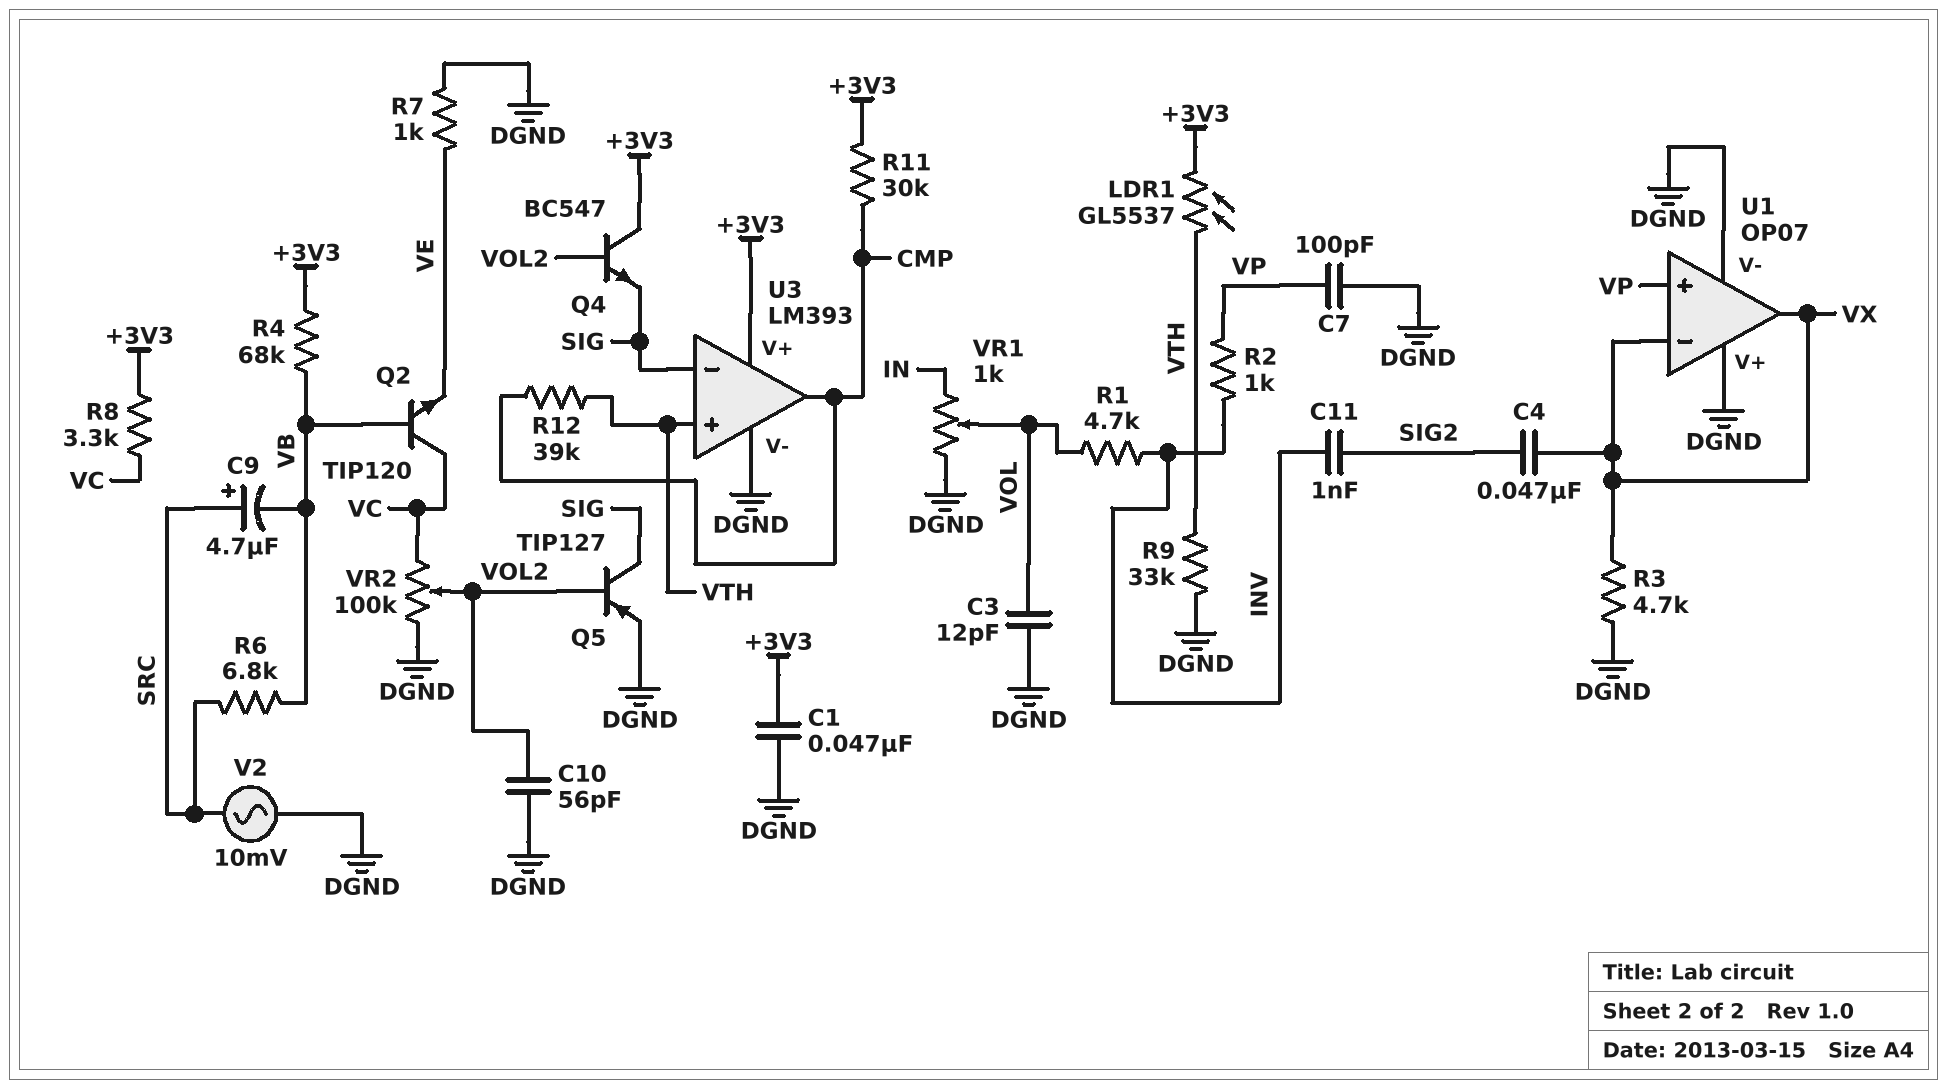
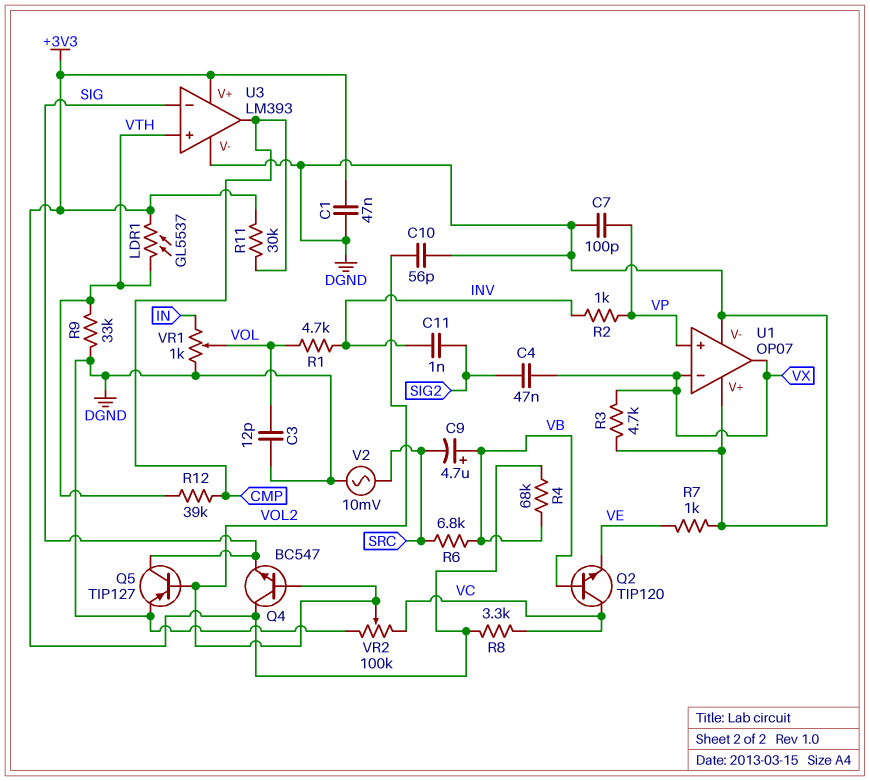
C9: 4.7uF (plus SRC, minus VB) -> 4.7uF (plus VB, minus SRC)

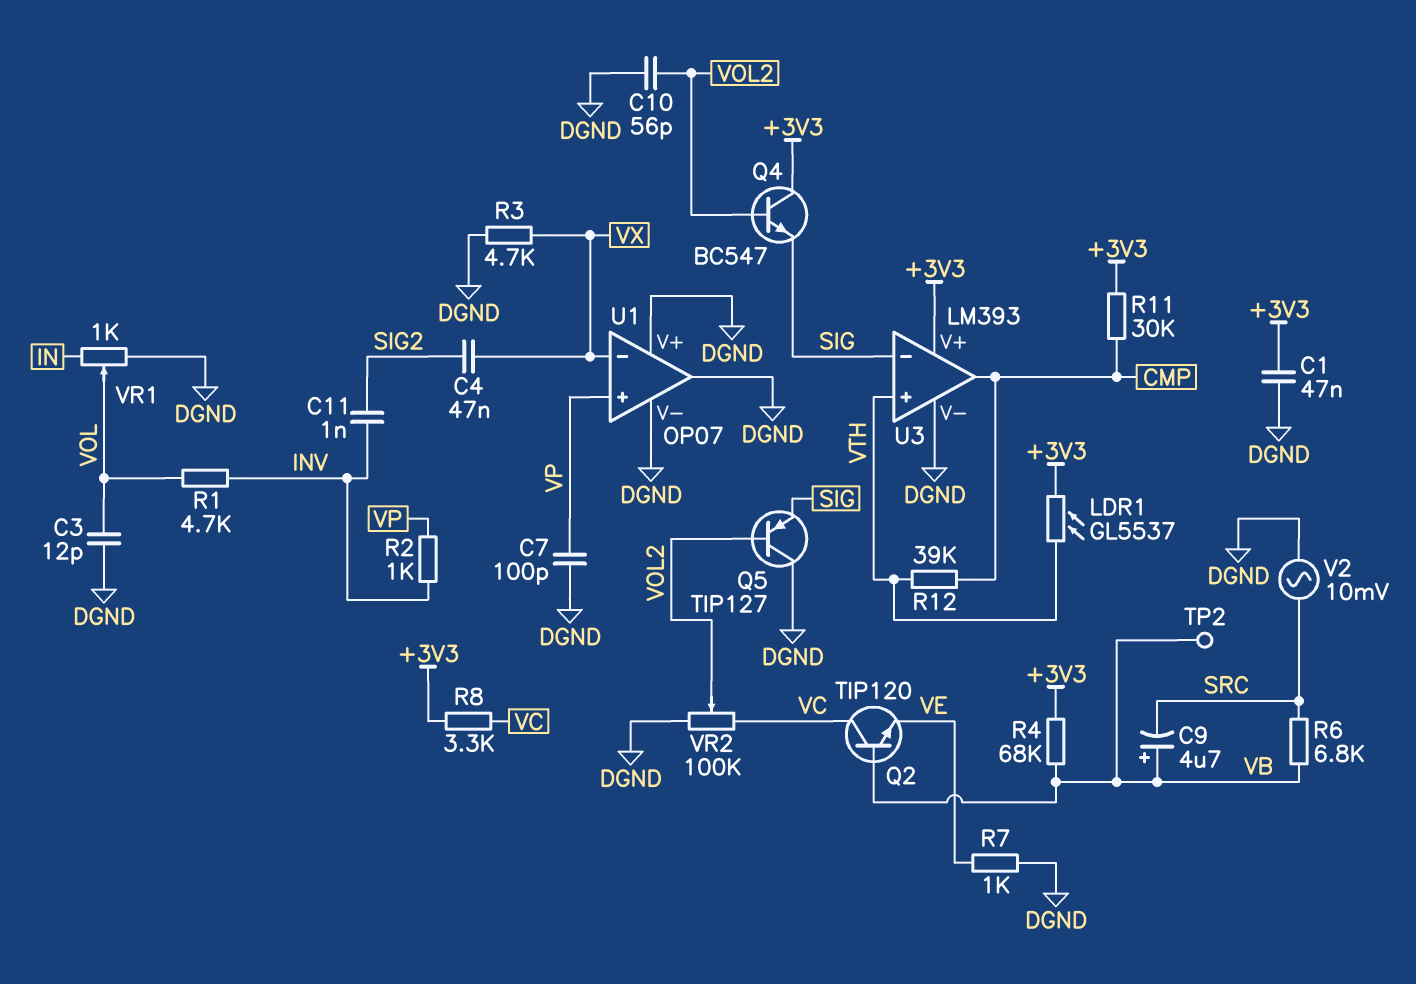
Q5: PNP TIP127 (B VOL2, C SIG, E DGND) -> PNP TIP127 (B VOL2, C DGND, E SIG)
R9: 33k (DGND, VTH) -> none
TP2: none -> test point (VB)
U1 pin out: VX -> DGND

